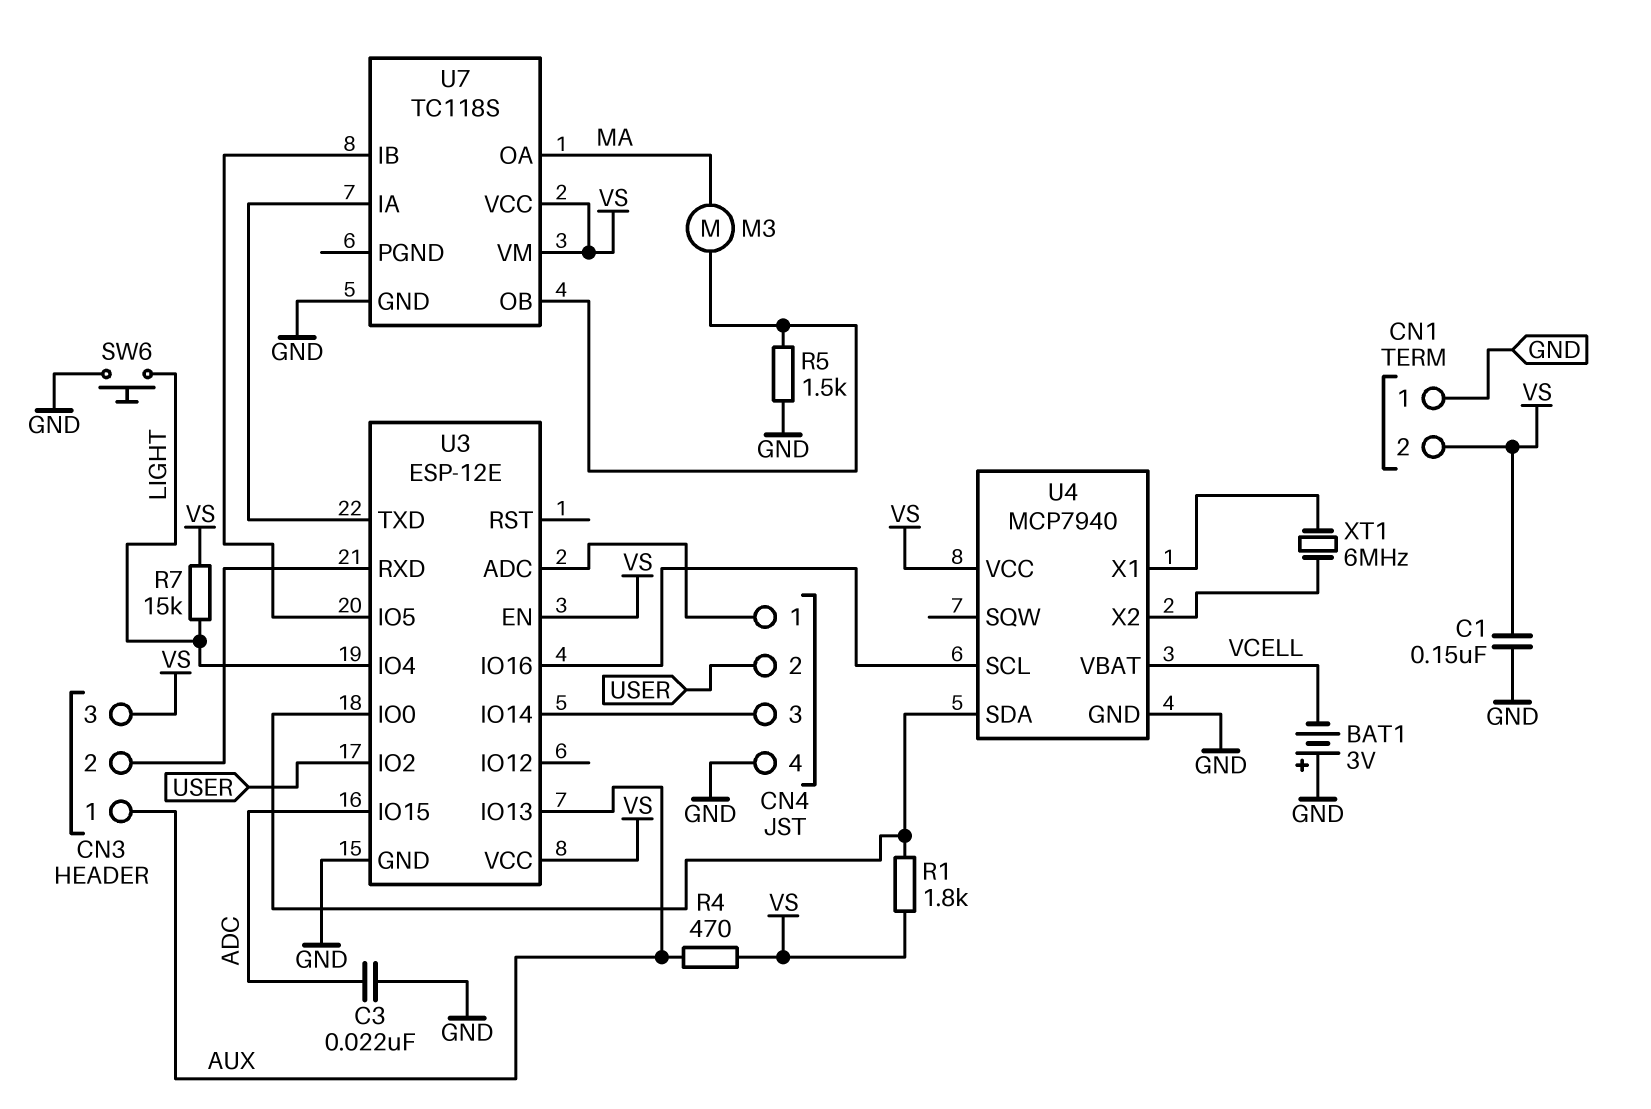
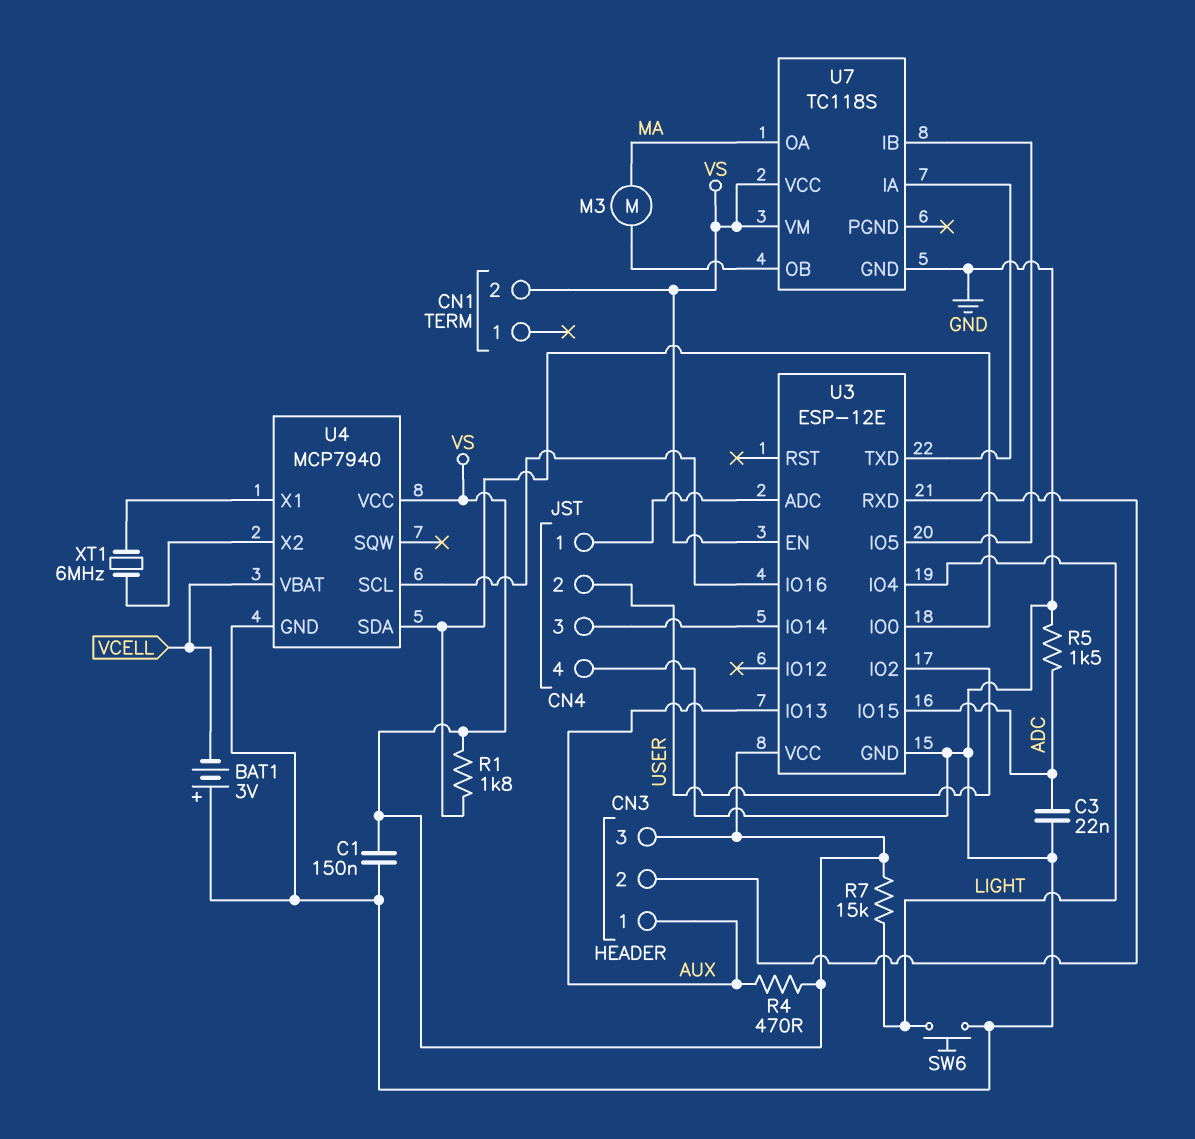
CN1 pin 1: GND -> none
R5: 1.5k (GND, U7/OB) -> 1.5k (ADC, GND)

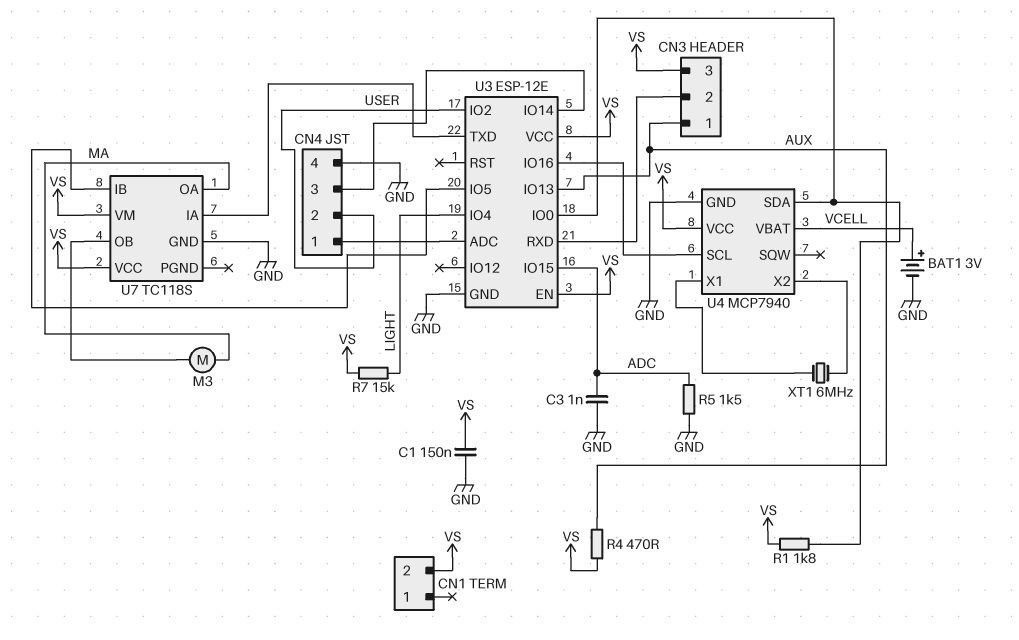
BAT1: 3V (plus GND, minus VCELL) -> 3V (plus VCELL, minus GND)
C3: 22nF (ADC, GND) -> 1nF (ADC, GND)
SW6: button (GND, LIGHT) -> none

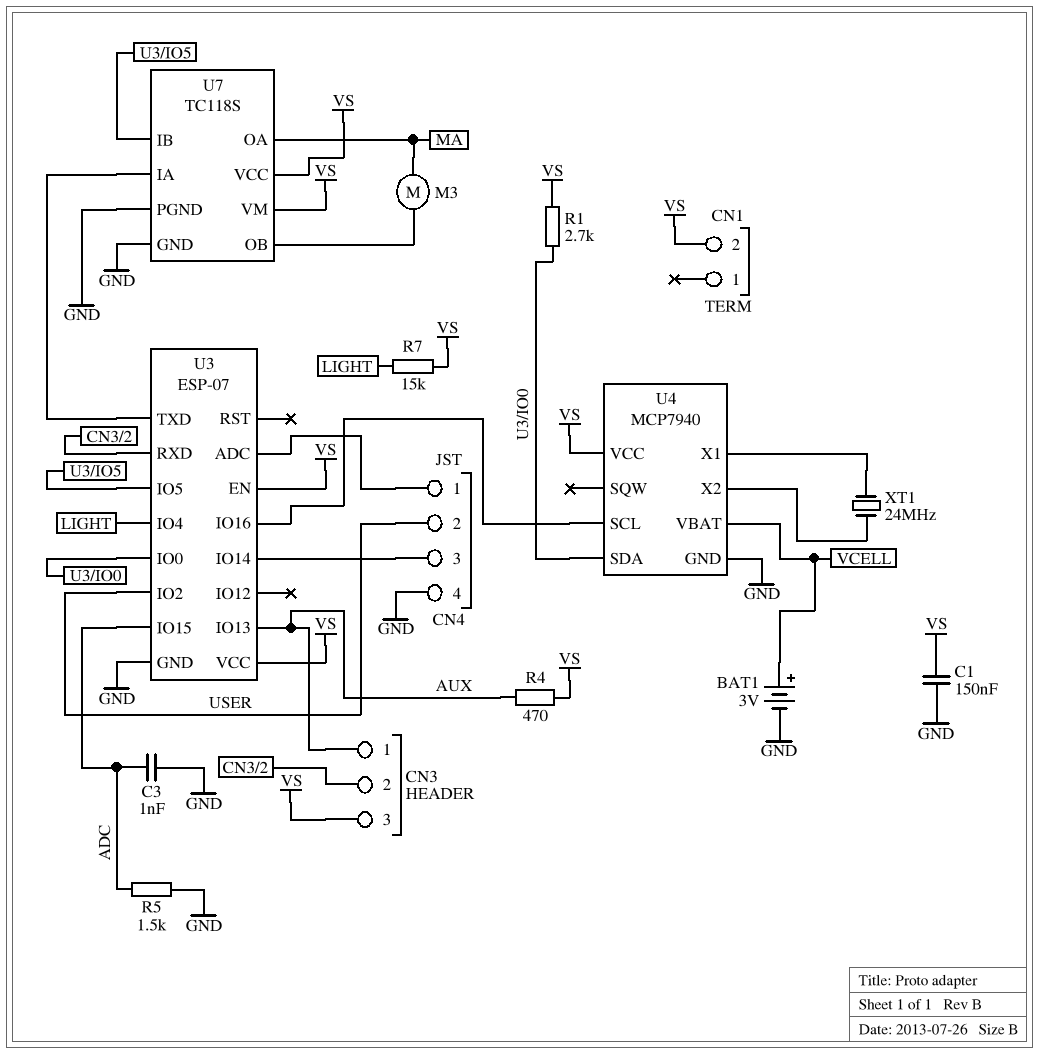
R1: 1.8k (U3/IO0, VS) -> 2.7k (U3/IO0, VS)
U3: ESP-12E -> ESP-07
U7 pin PGND: none -> GND
XT1: 6MHz (U4/X1, U4/X2) -> 24MHz (U4/X1, U4/X2)

